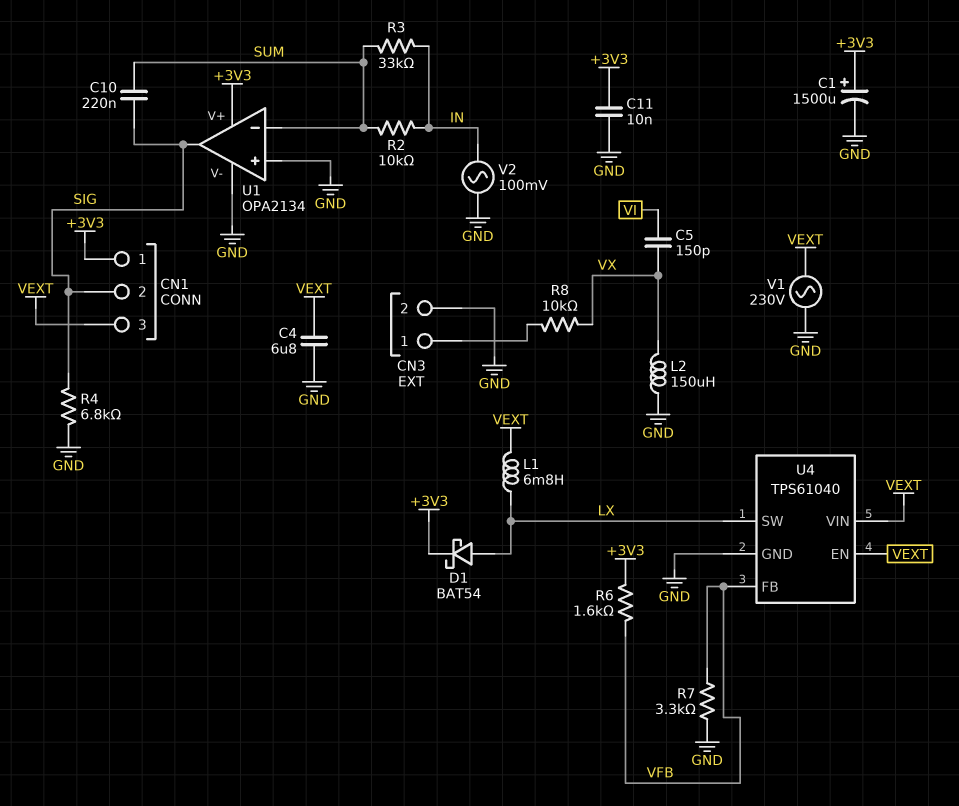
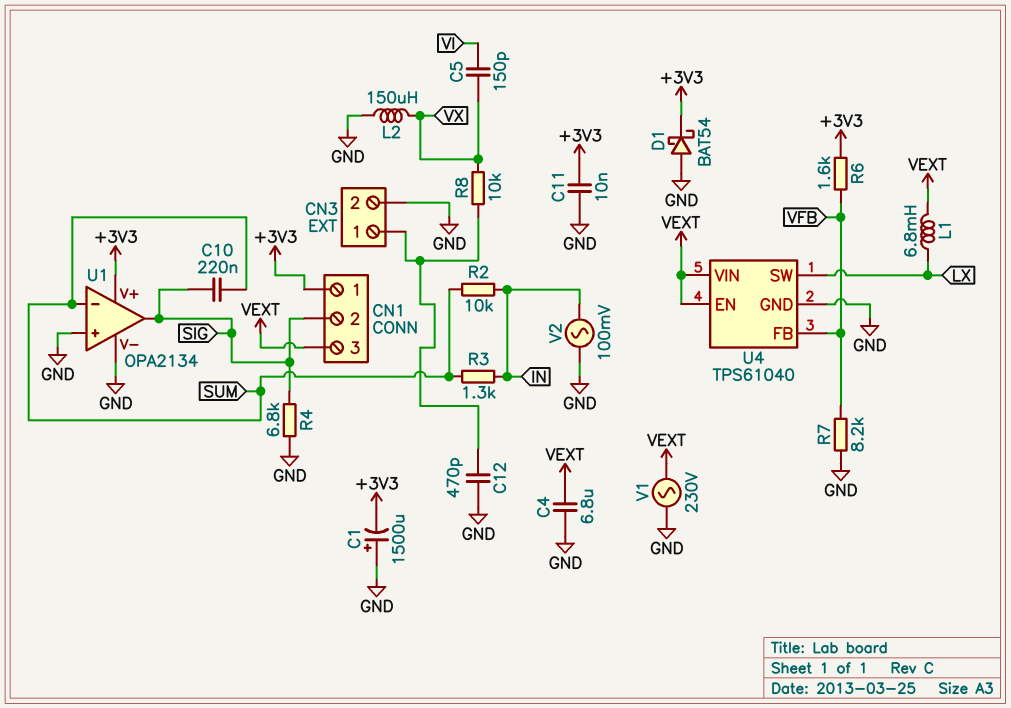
C1: 1500uF (plus +3V3, minus GND) -> 1500uF (plus GND, minus +3V3)
C12: none -> 470pF (CN3/1, GND)
D1: schottky BAT54 (A LX, K +3V3) -> schottky BAT54 (A GND, K +3V3)
R3: 33k (IN, SUM) -> 1.3k (IN, SUM)
R7: 3.3k (GND, VFB) -> 8.2k (GND, VFB)

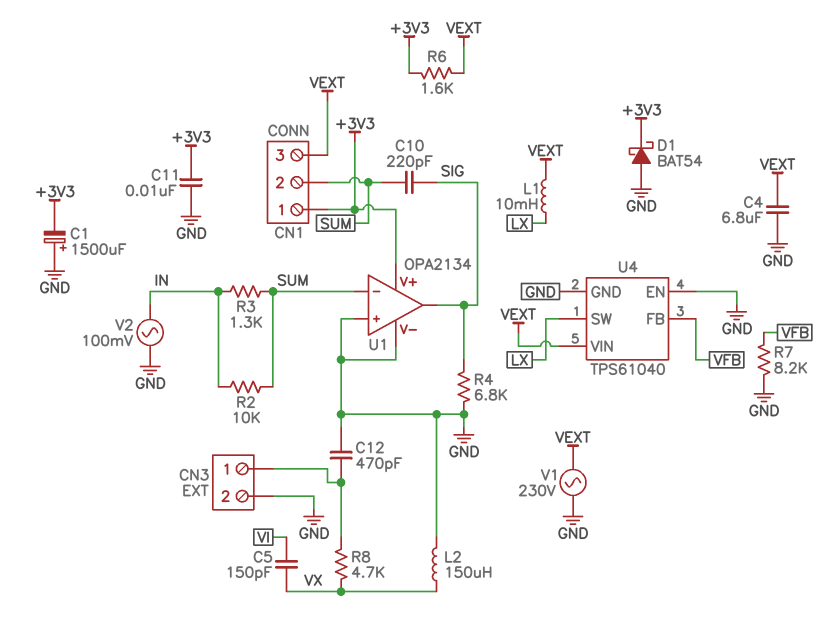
C10: 220nF (SIG, SUM) -> 220pF (SIG, SUM)
CN1 pin 2: SIG -> SUM
L1: 6.8mH (LX, VEXT) -> 10mH (LX, VEXT)
R6: 1.6k (+3V3, VFB) -> 1.6k (+3V3, VEXT)
R8: 10k (CN3/1, VX) -> 4.7k (CN3/1, VX)
U4 pin EN: VEXT -> GND

